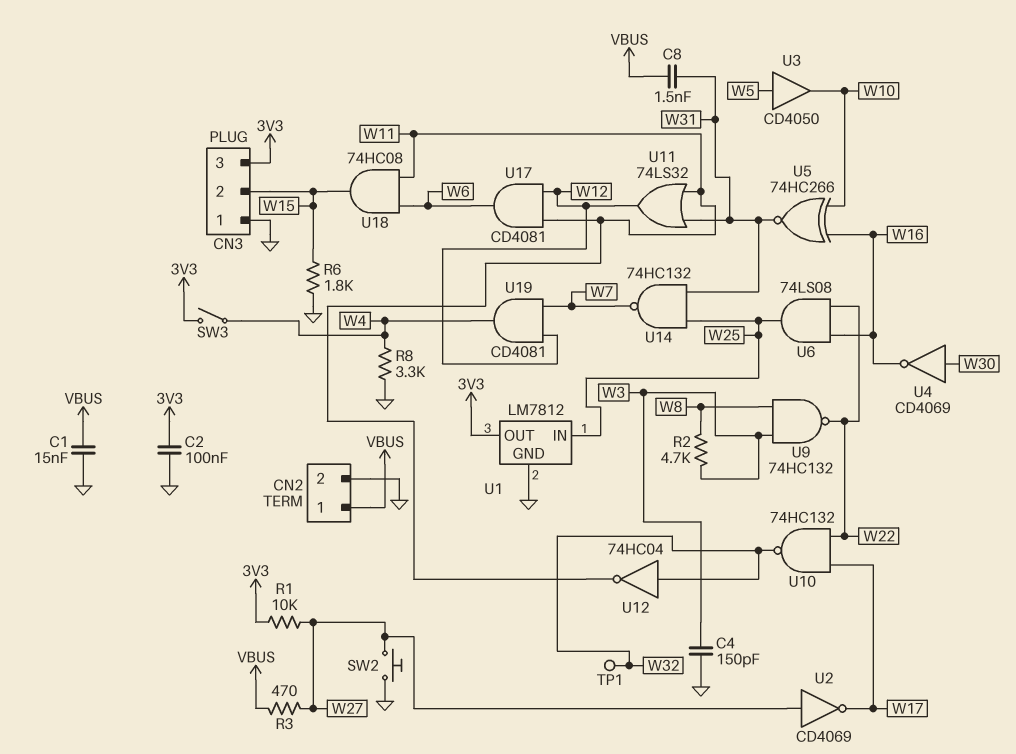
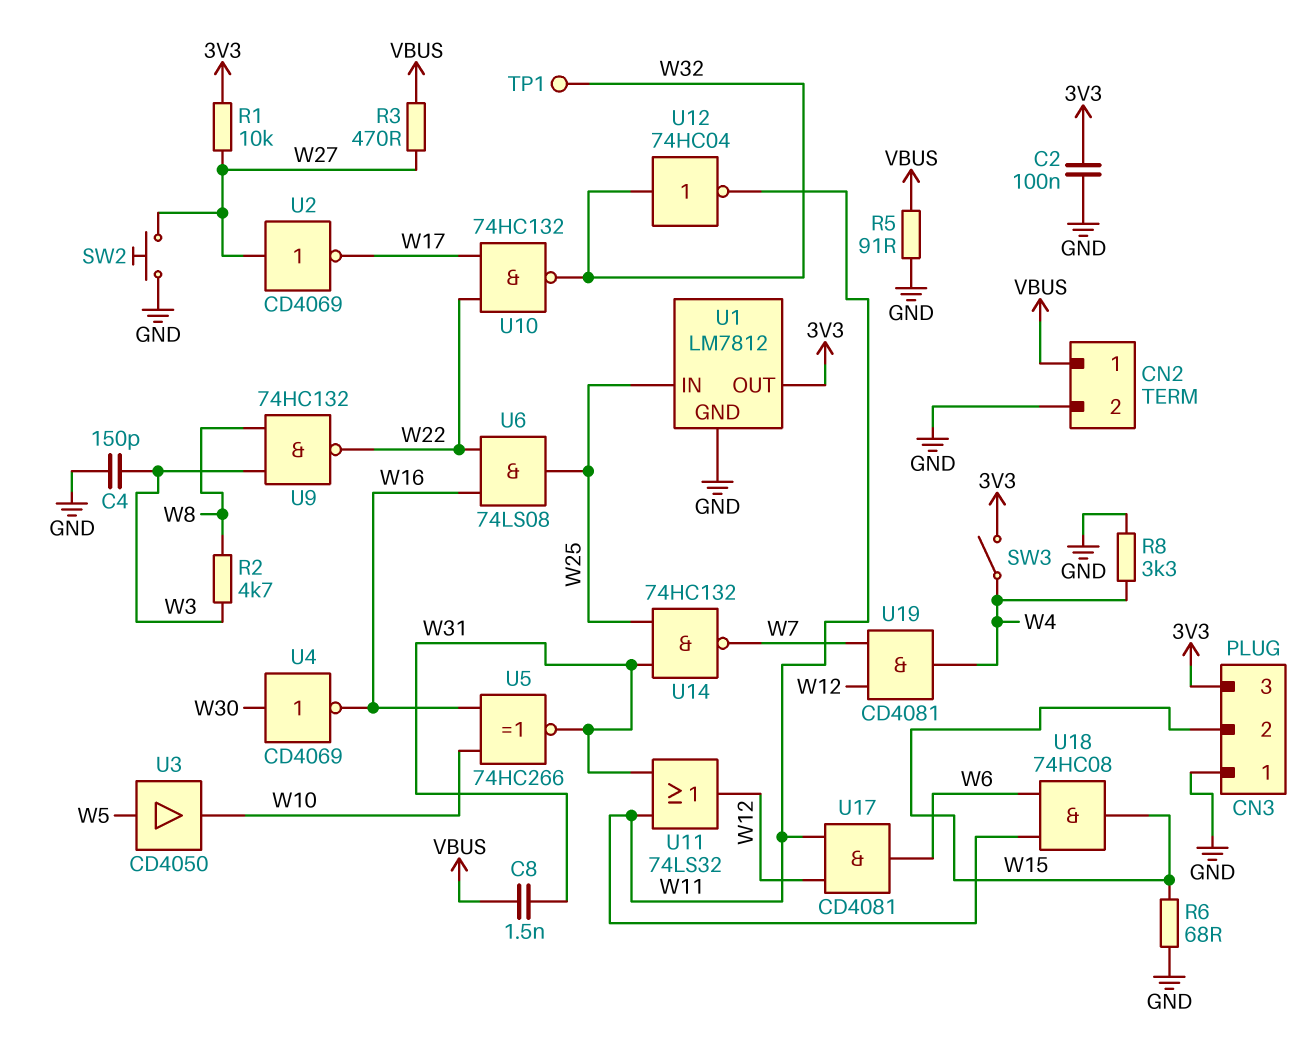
C1: 15nF (GND, VBUS) -> none
R5: none -> 91 (GND, VBUS)
R6: 1.8k (GND, W15) -> 68 (GND, W15)

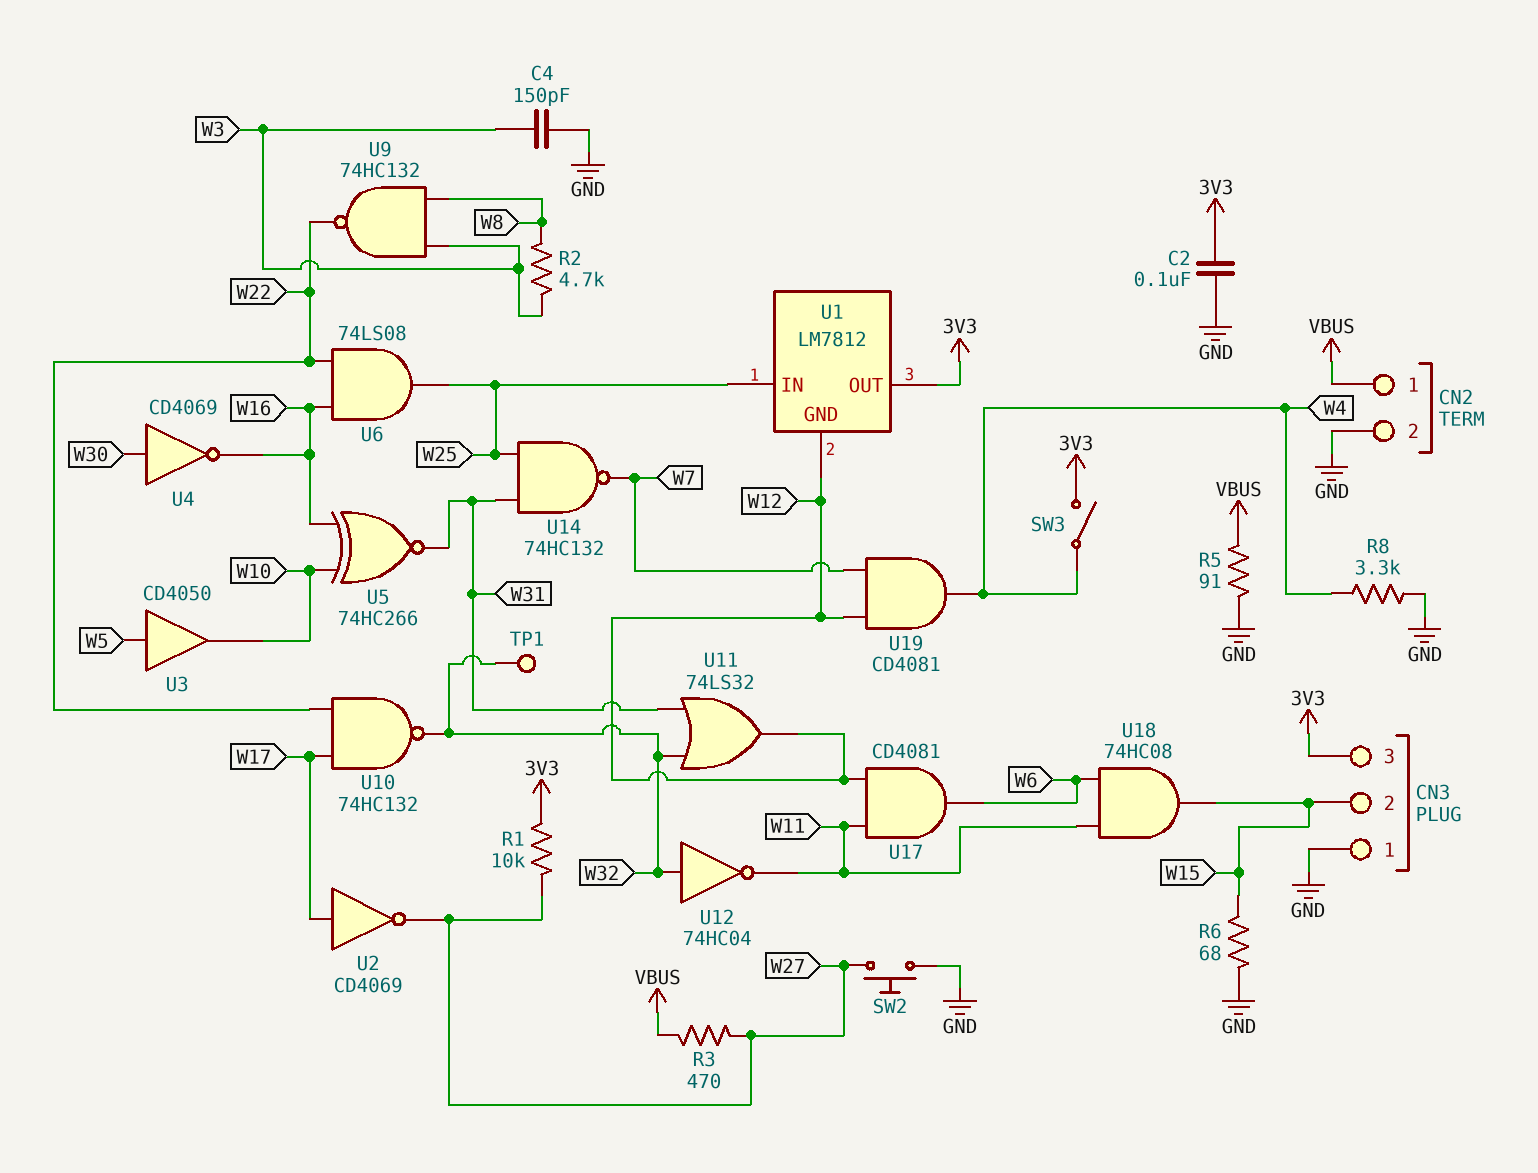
C8: 1.5nF (VBUS, W31) -> none
U1 pin GND: GND -> W12
U2: NOT CD4069 (in W27, out W17) -> NOT CD4069 (in W17, out W27)
U11: OR 74LS32 (in W11, in W31, out W12) -> OR 74LS32 (in W31, in W32, out W12)

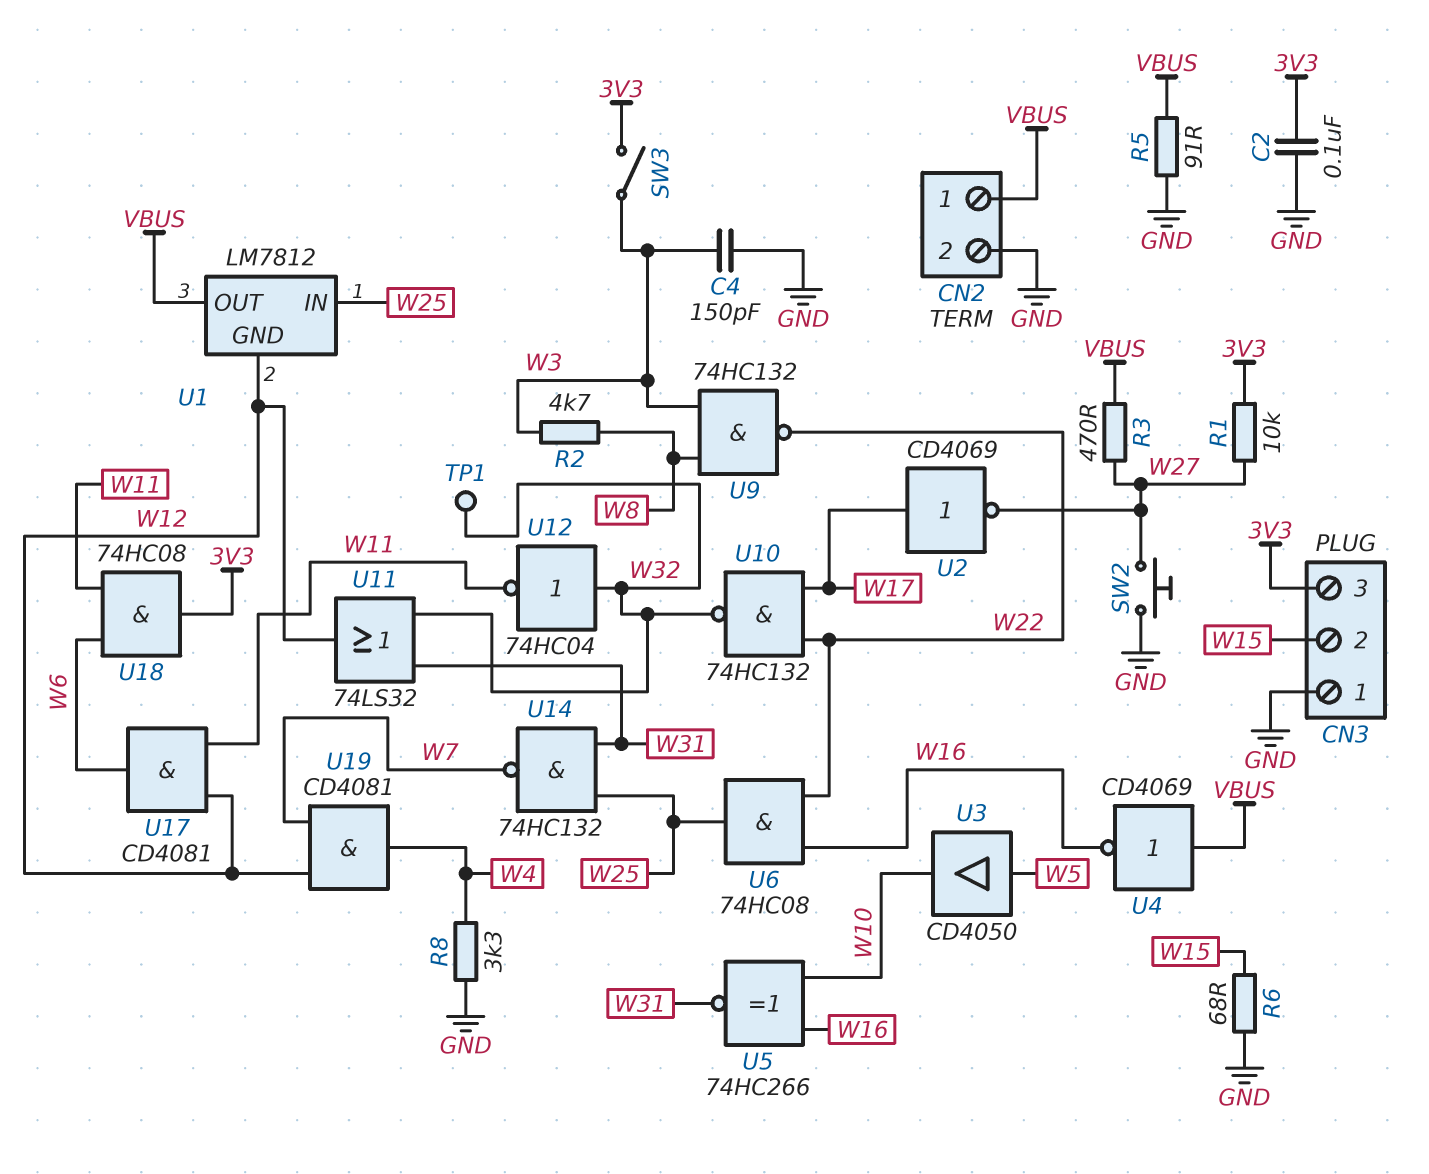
SW3: switch (3V3, W4) -> switch (3V3, W3)
U1 pin OUT: 3V3 -> VBUS
U4: NOT CD4069 (in W30, out W16) -> NOT CD4069 (in VBUS, out W16)
U6: AND 74LS08 (in W16, in W22, out W25) -> AND 74HC08 (in W16, in W22, out W25)
U18: AND 74HC08 (in W6, in W11, out W15) -> AND 74HC08 (in W6, in W11, out 3V3)

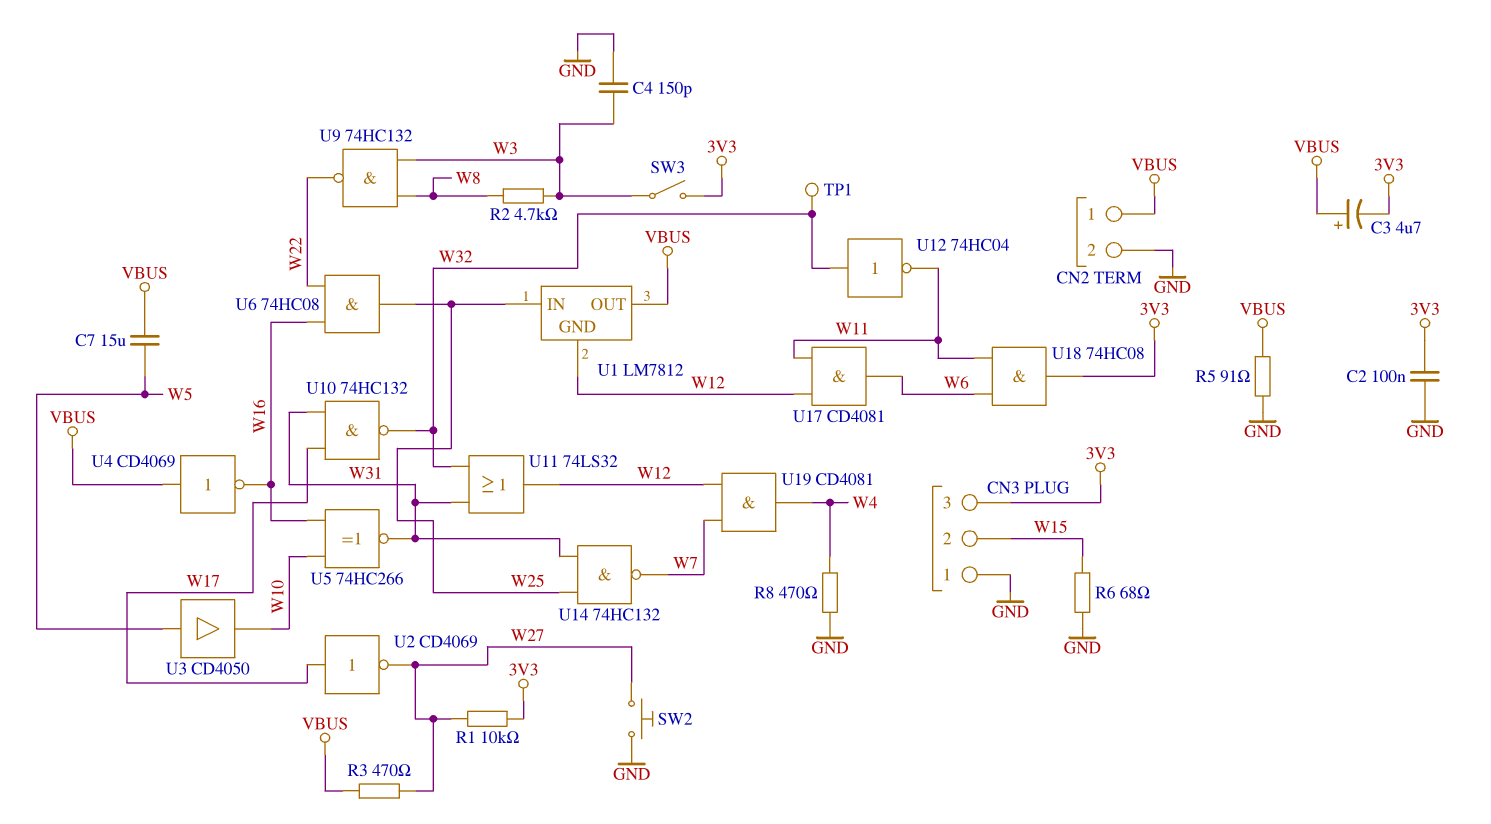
C3: none -> 4.7uF (plus VBUS, minus 3V3)
C7: none -> 15uF (VBUS, W5)
R8: 3.3k (GND, W4) -> 470 (GND, W4)
U10: NAND 74HC132 (in W17, in W22, out W32) -> NAND 74HC132 (in W17, in W31, out W32)

